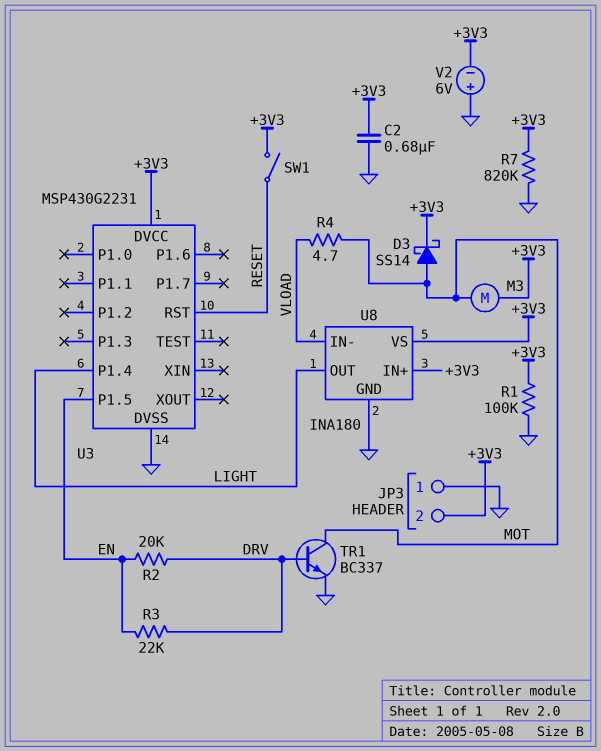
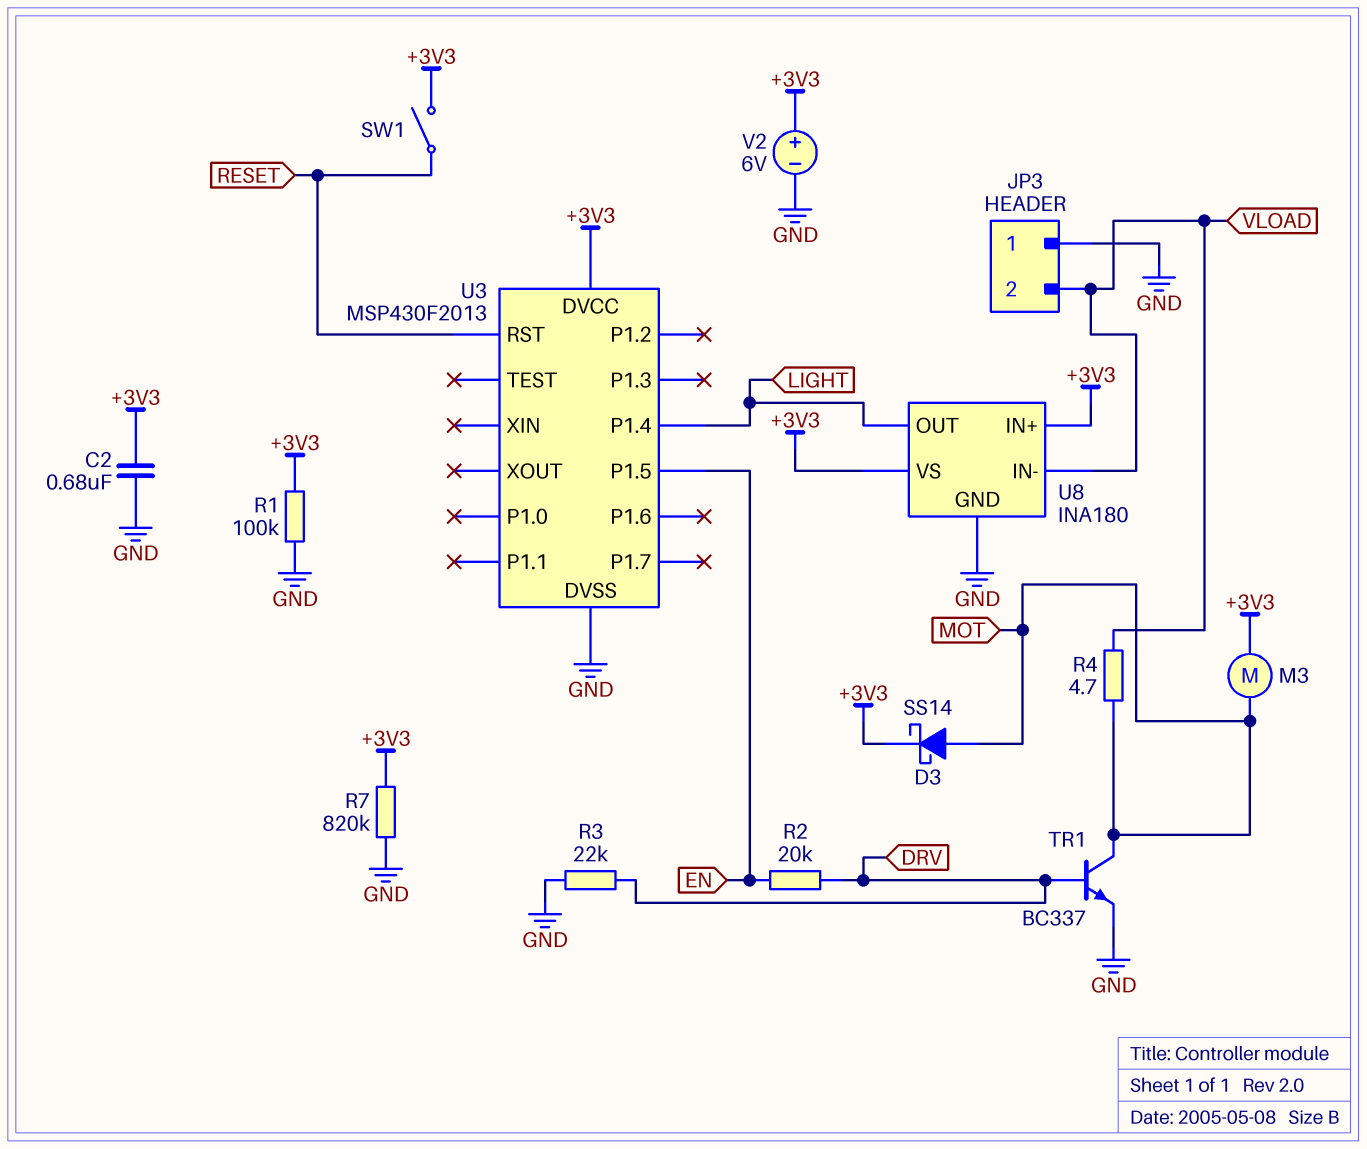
JP3 pin 2: +3V3 -> VLOAD
R3: 22k (DRV, EN) -> 22k (DRV, GND)
U3: MSP430G2231 -> MSP430F2013
V2: 6V (plus GND, minus +3V3) -> 6V (plus +3V3, minus GND)

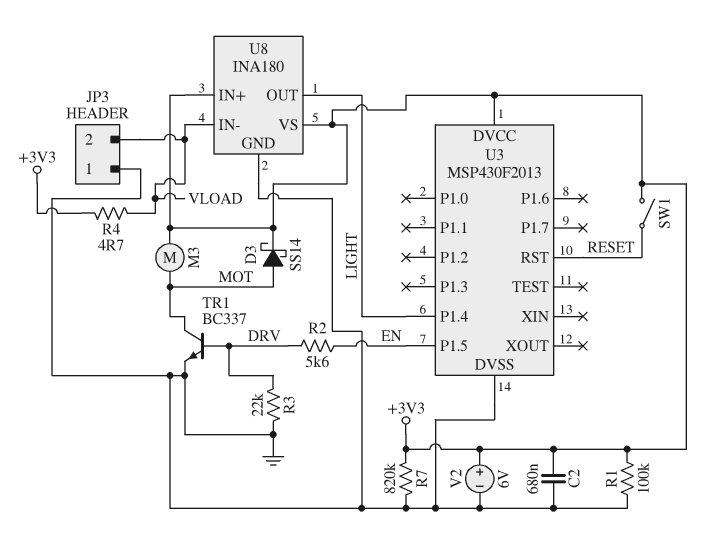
R2: 20k (DRV, EN) -> 5.6k (DRV, EN)
R4: 4.7 (MOT, VLOAD) -> 4.7 (+3V3, VLOAD)

